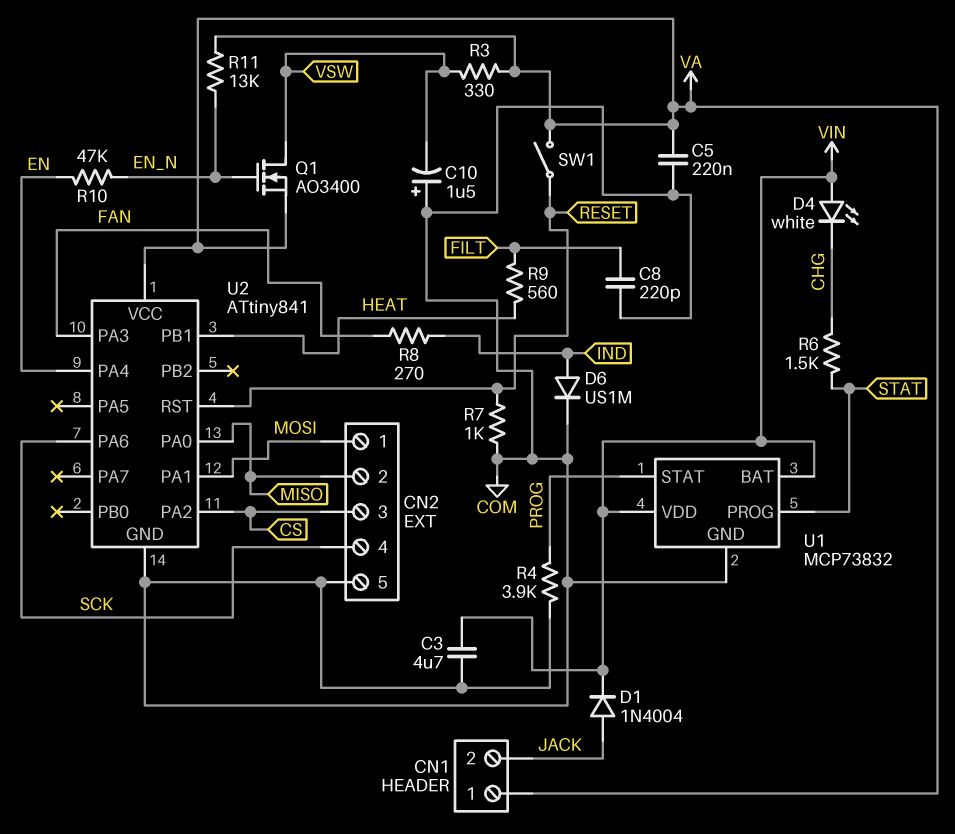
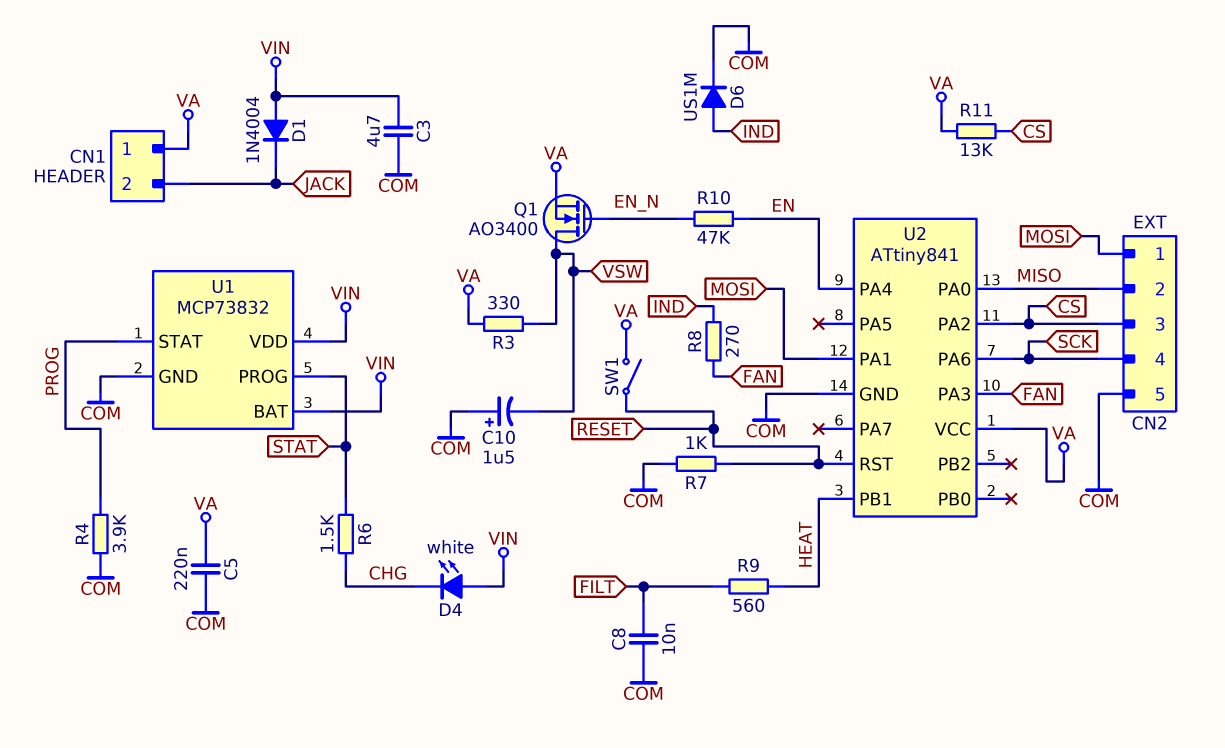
C8: 220pF (COM, FILT) -> 10nF (COM, FILT)
D1: diode 1N4004 (A JACK, K VIN) -> diode 1N4004 (A VIN, K JACK)
R11: 13k (EN_N, VA) -> 13k (CS, VA)

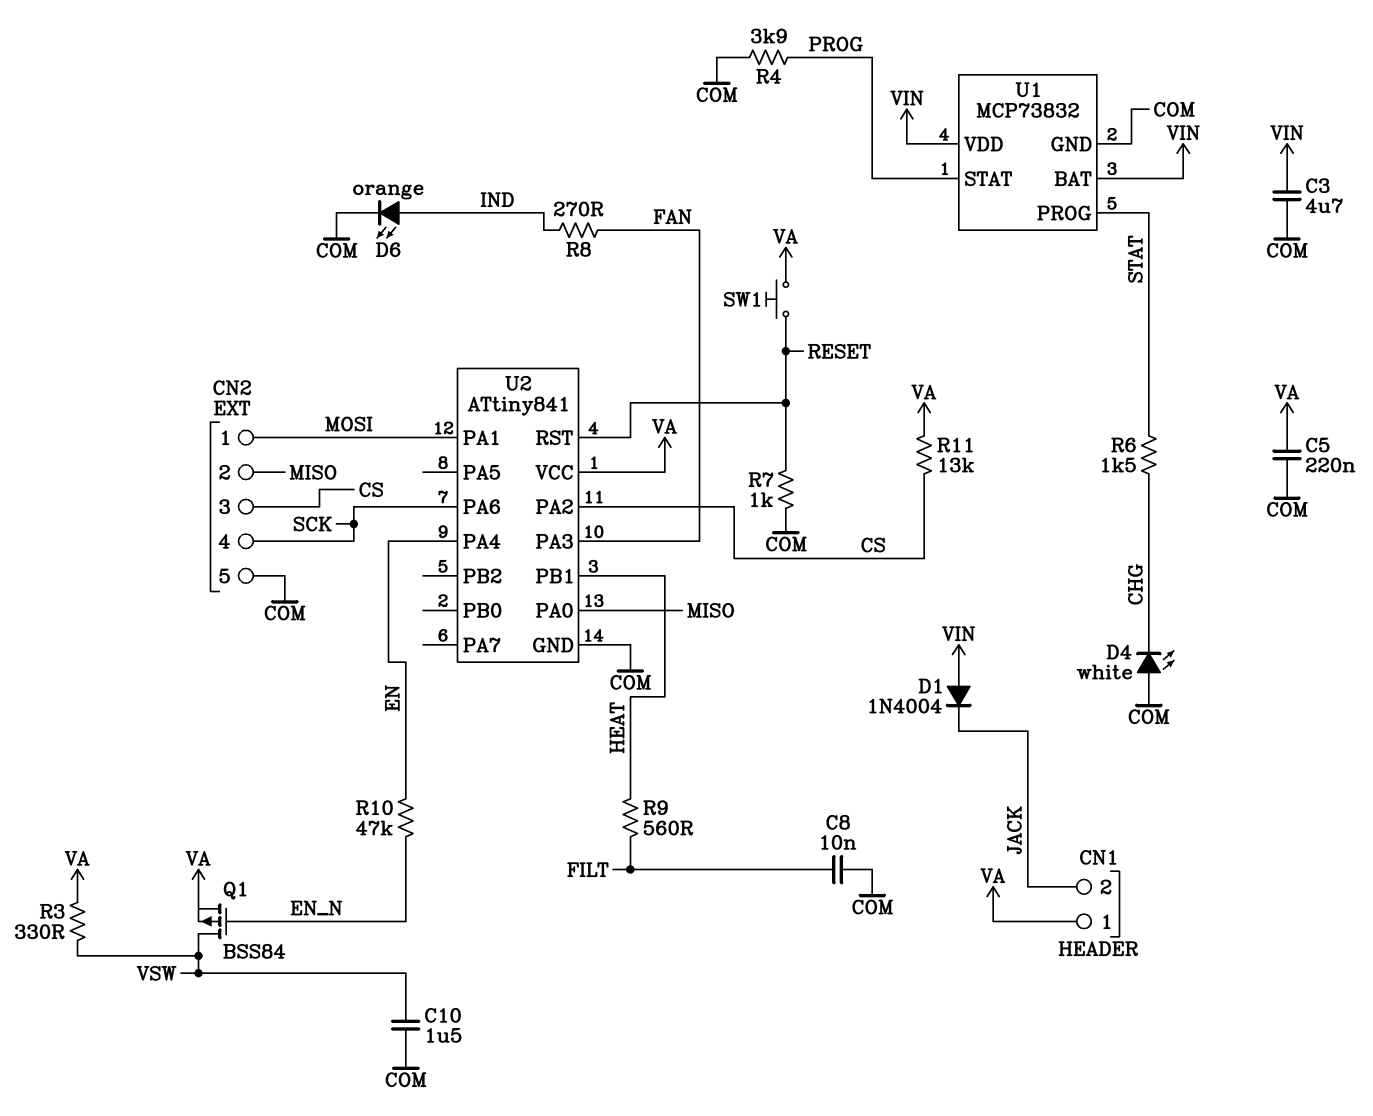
C10: 1.5uF (plus COM, minus VSW) -> 1.5uF (COM, VSW)
D4: LED white (A VIN, K CHG) -> LED white (A COM, K CHG)
D6: diode US1M (A IND, K COM) -> LED orange (A IND, K COM)
Q1: NMOS AO3400 (G EN_N, D VSW, S VA) -> PMOS BSS84 (G EN_N, D VSW, S VA)
SW1: switch (RESET, VA) -> button (RESET, VA)

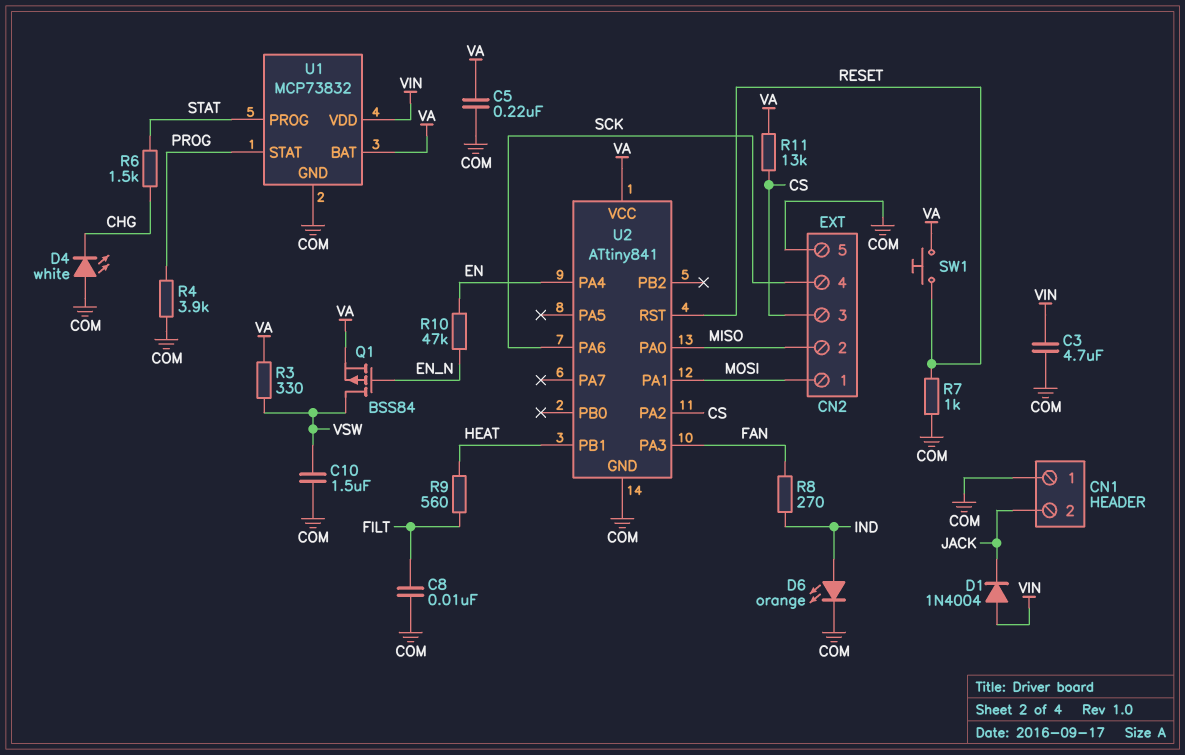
CN1 pin 1: VA -> COM
U1 pin BAT: VIN -> VA

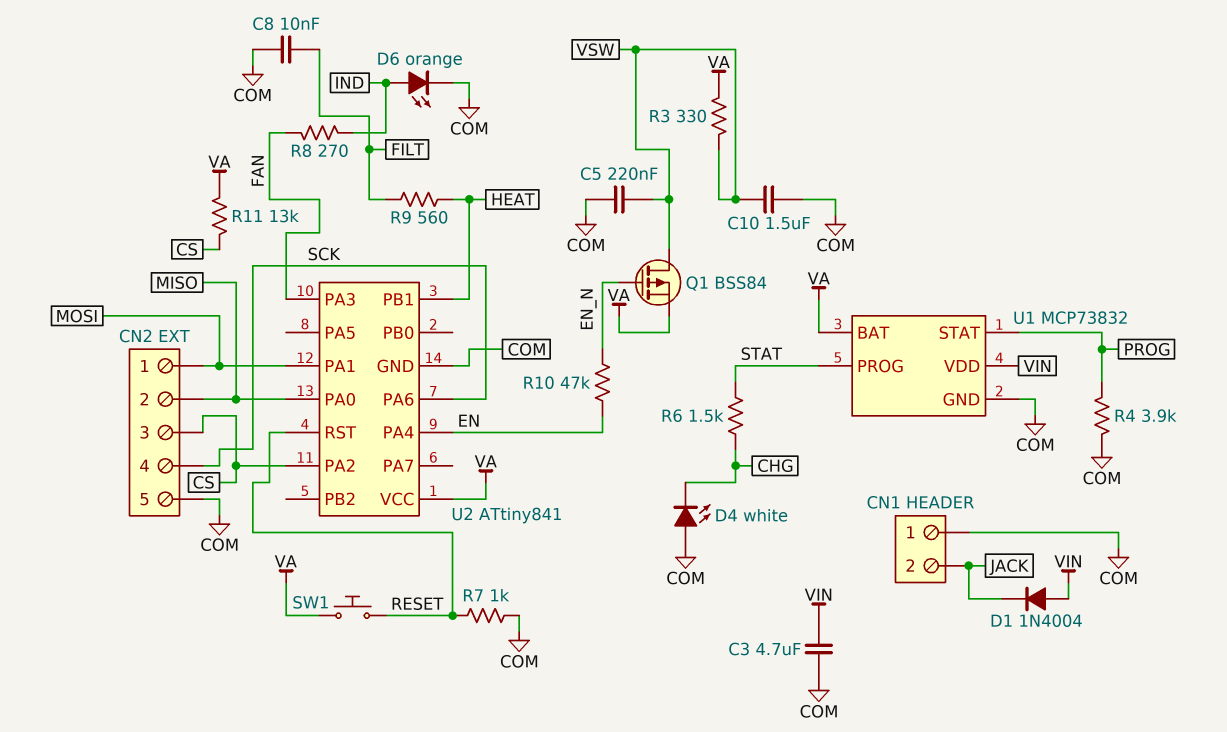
C5: 220nF (COM, VA) -> 220nF (COM, VSW)

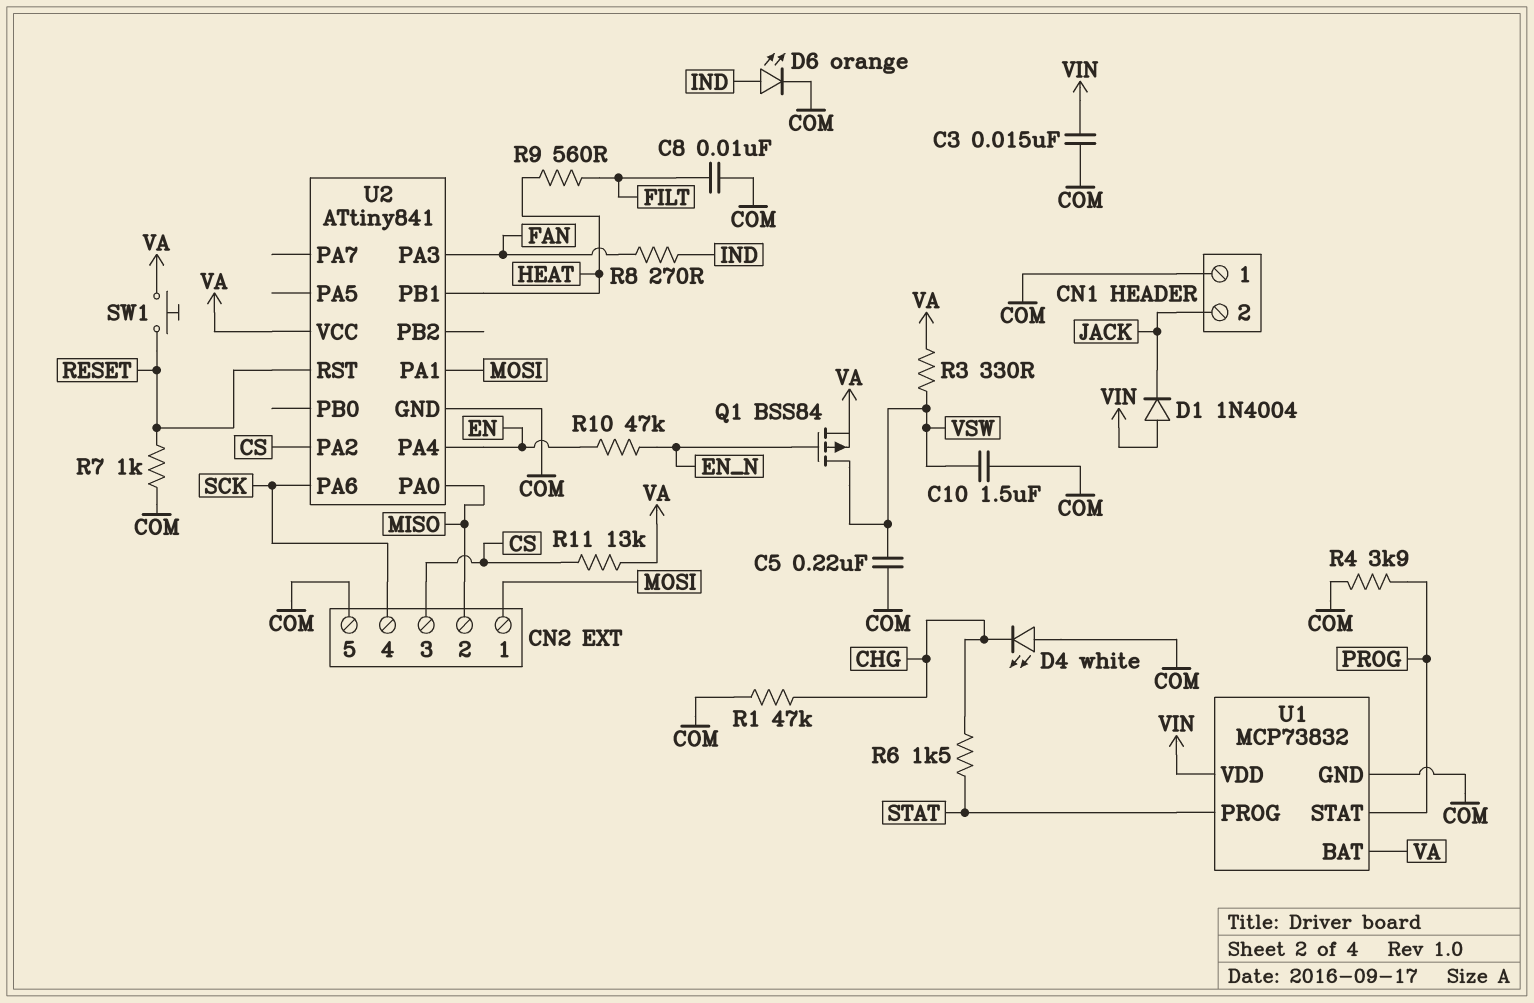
C3: 4.7uF (COM, VIN) -> 15nF (COM, VIN)
R1: none -> 47k (CHG, COM)

